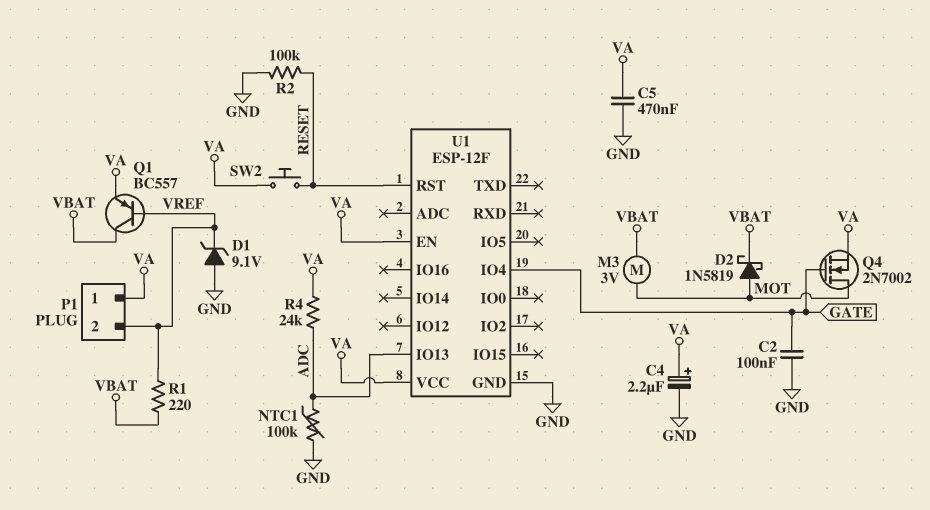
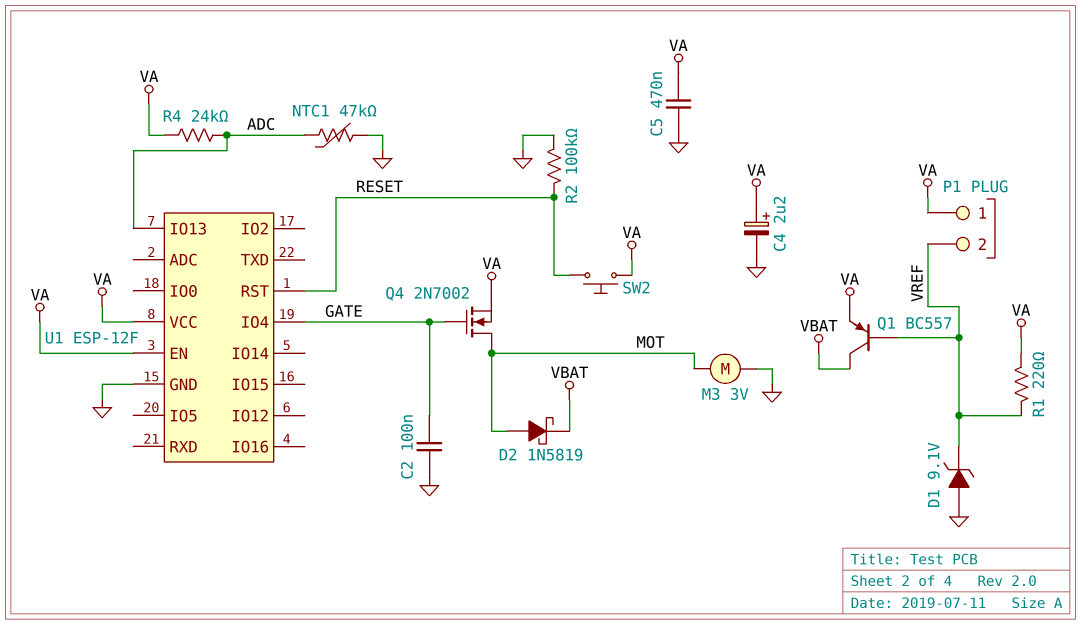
M3: motor 3V (MOT, VBAT) -> motor 3V (GND, MOT)
NTC1: 100k (ADC, GND) -> 47k (ADC, GND)
R1: 220 (VBAT, VREF) -> 220 (VA, VREF)

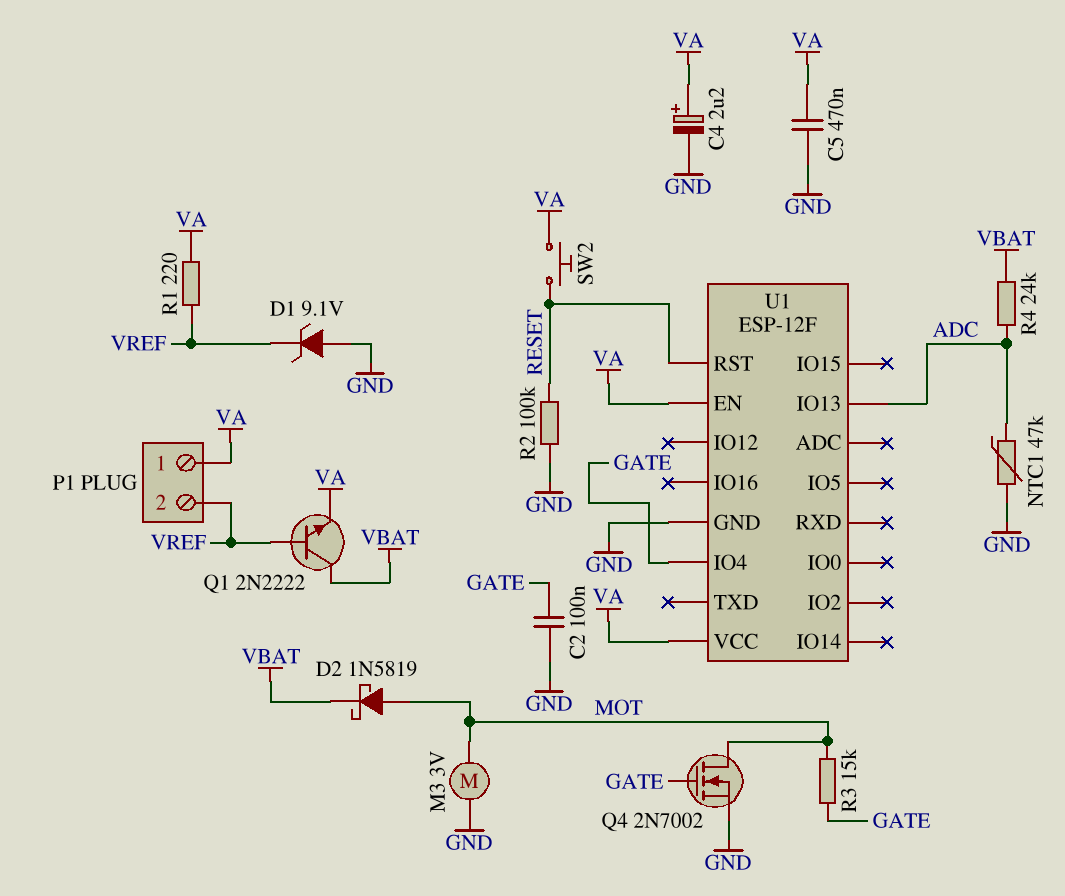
Q1: PNP BC557 (B VREF, C VBAT, E VA) -> NPN 2N2222 (B VREF, C VBAT, E VA)
Q4: NMOS 2N7002 (G GATE, D MOT, S VA) -> NMOS 2N7002 (G GATE, D MOT, S GND)
R3: none -> 15k (GATE, MOT)
R4: 24k (ADC, VA) -> 24k (ADC, VBAT)

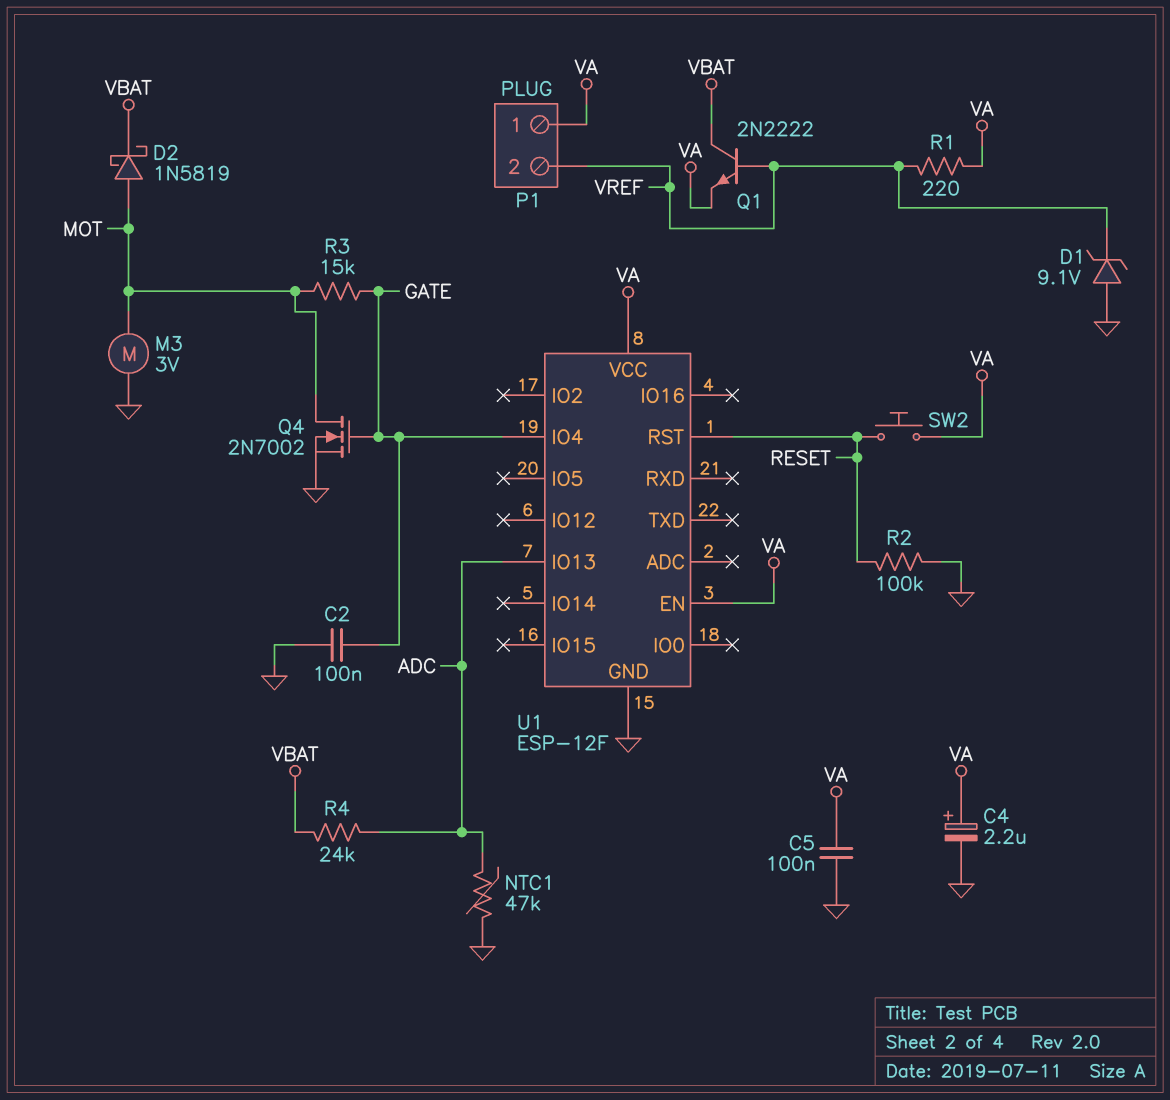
C5: 470nF (GND, VA) -> 100nF (GND, VA)

